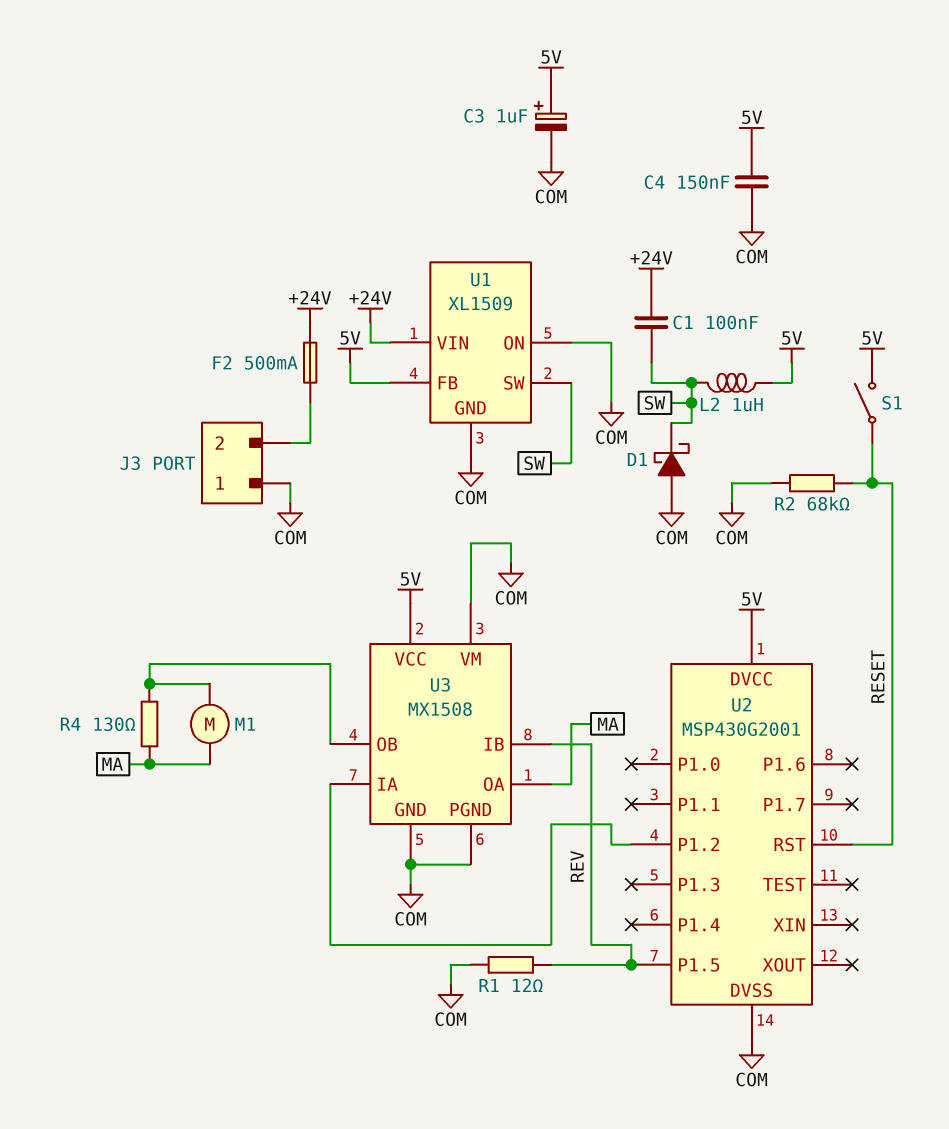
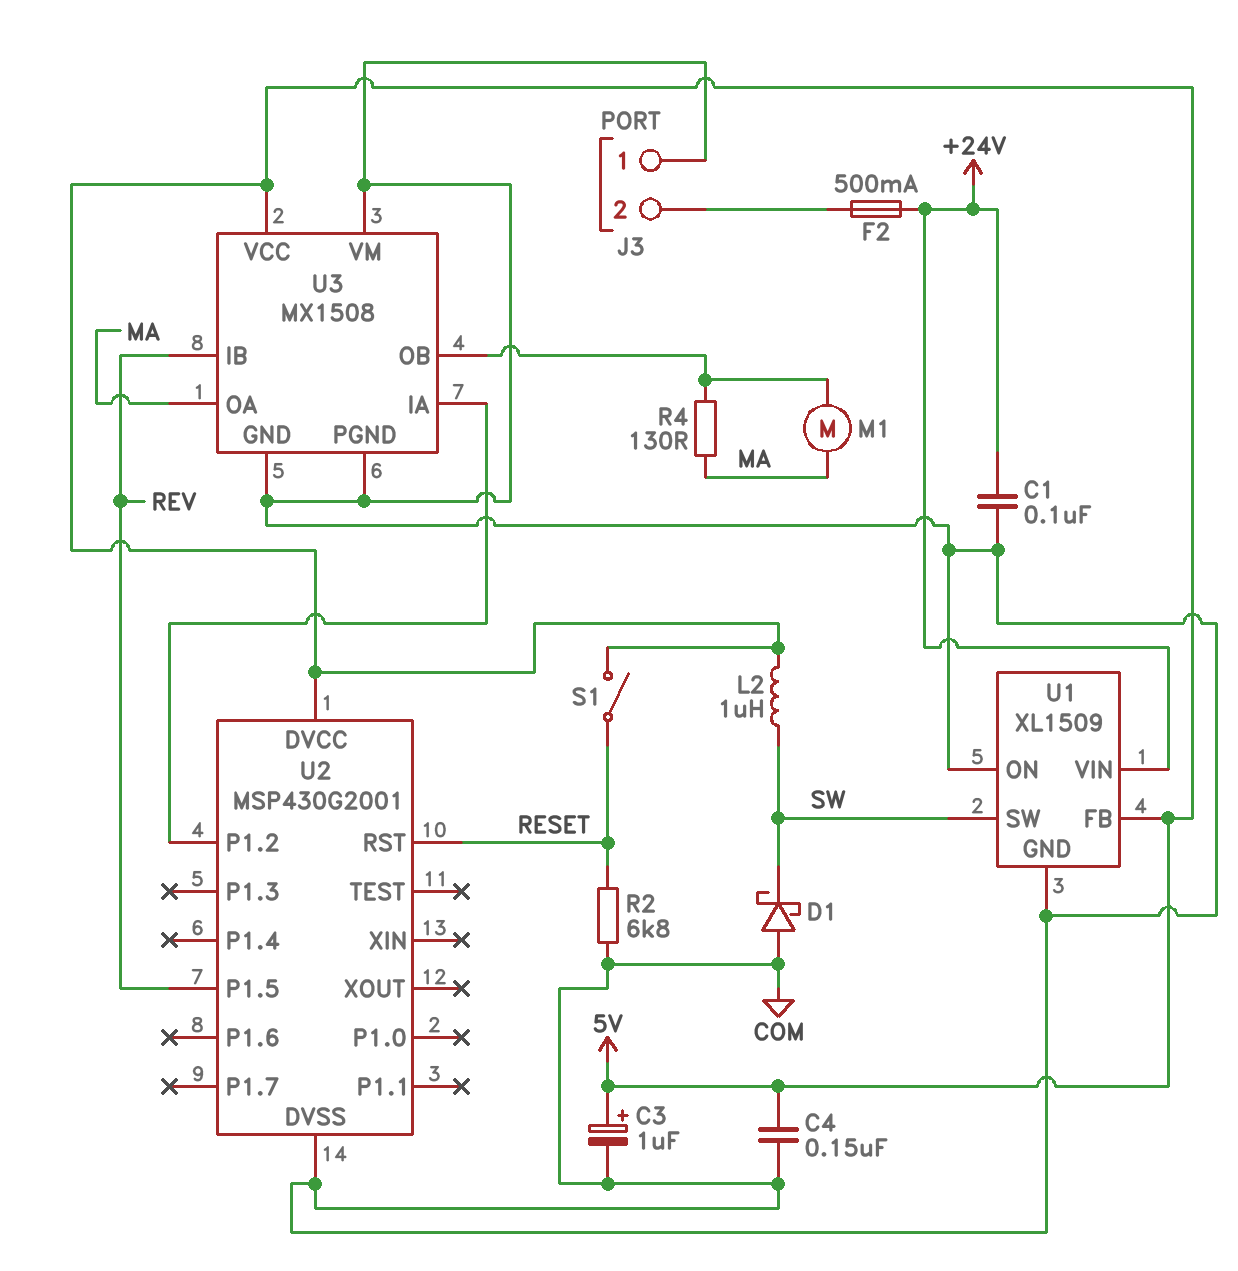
C1: 100nF (+24V, SW) -> 100nF (+24V, COM)
R1: 12 (COM, REV) -> none
R2: 68k (COM, RESET) -> 6.8k (COM, RESET)

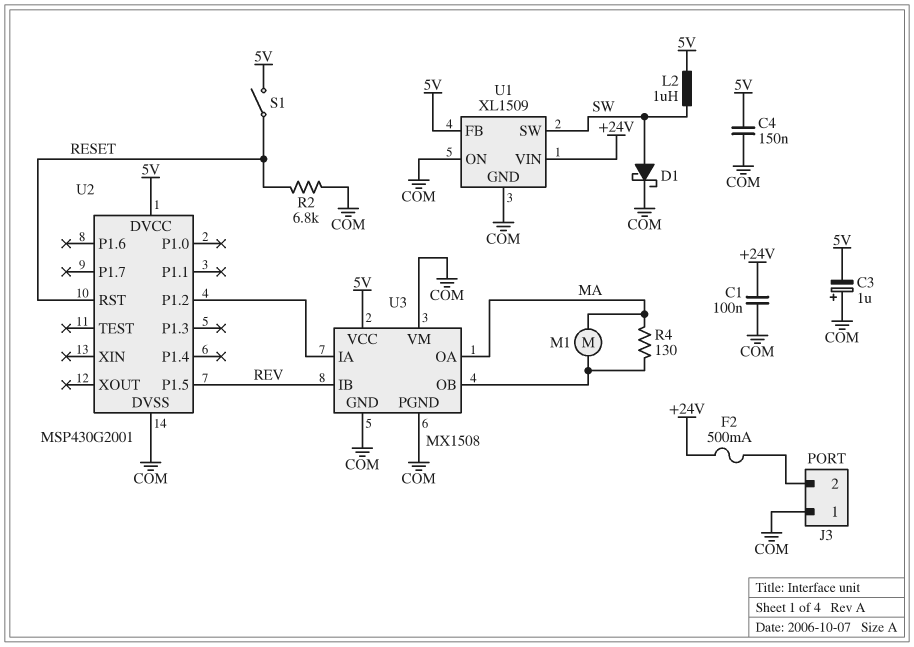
C3: 1uF (plus 5V, minus COM) -> 1uF (plus COM, minus 5V)
D1: schottky (A COM, K SW) -> schottky (A SW, K COM)

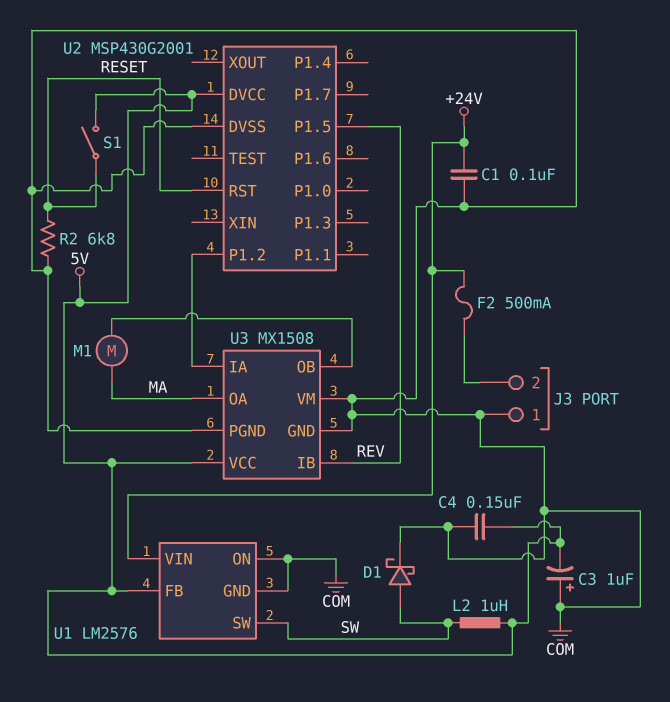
R4: 130 (MA, U3/OB) -> none
U1: XL1509 -> LM2576

